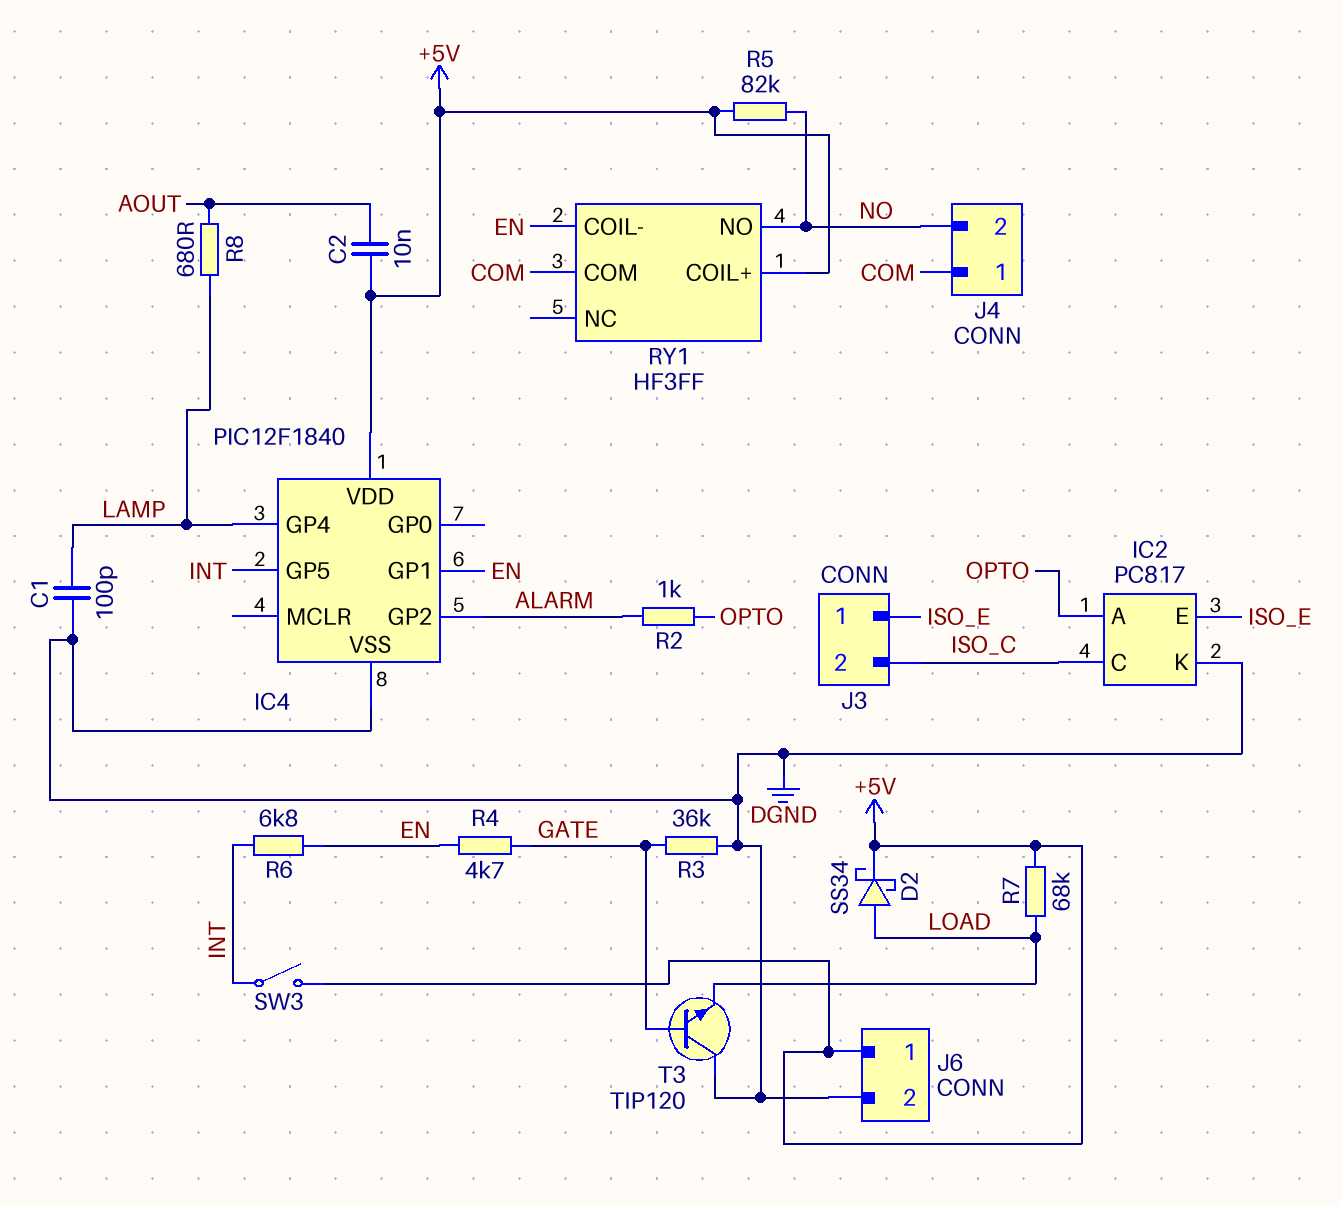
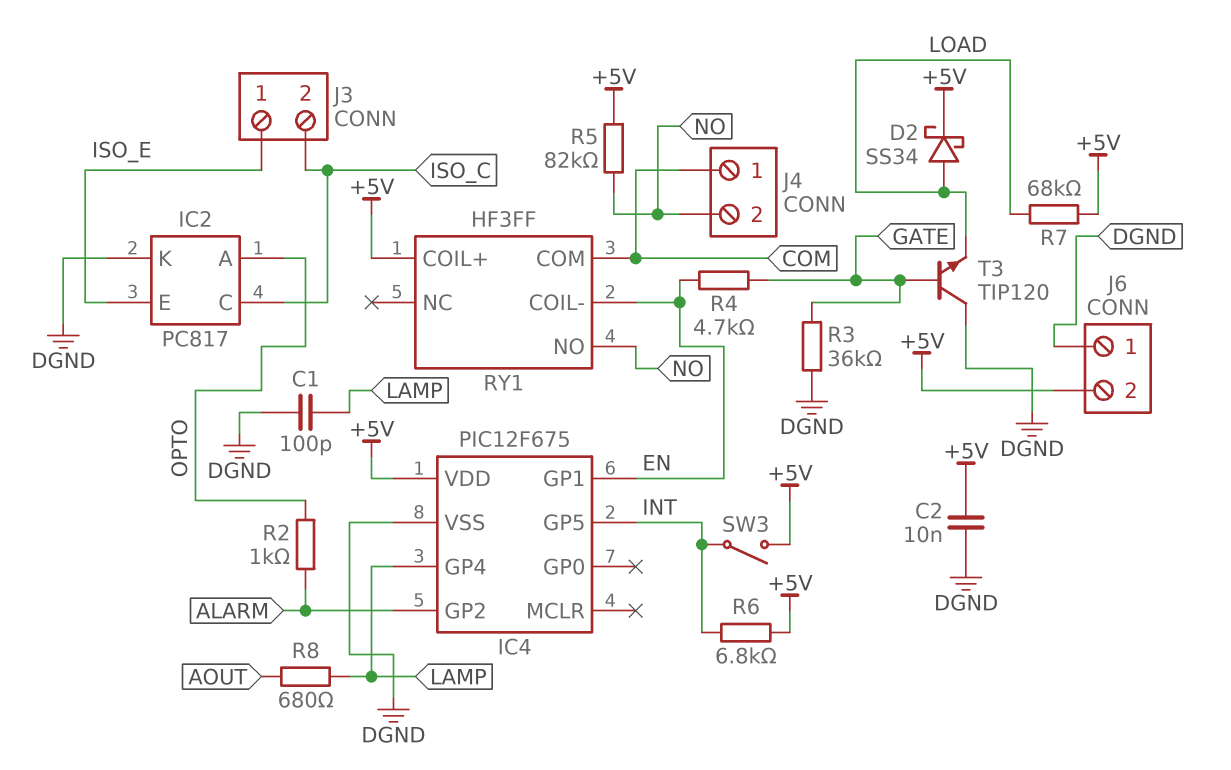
C2: 10nF (+5V, AOUT) -> 10nF (+5V, DGND)
IC4: PIC12F1840 -> PIC12F675
J6 pin 1: +5V -> DGND
J6 pin 2: DGND -> +5V
R6: 6.8k (EN, INT) -> 6.8k (+5V, INT)

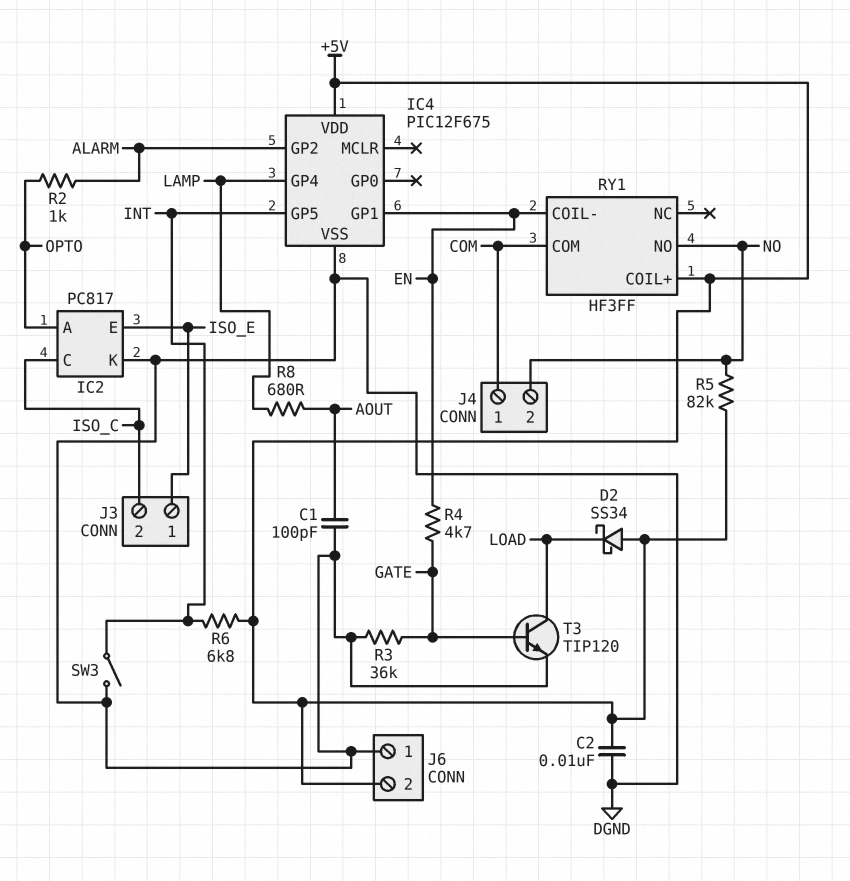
C1: 100pF (DGND, LAMP) -> 100pF (AOUT, DGND)
D2: schottky SS34 (A LOAD, K +5V) -> schottky SS34 (A +5V, K LOAD)
R7: 68k (+5V, LOAD) -> none
SW3: switch (+5V, INT) -> switch (DGND, INT)
T3: NPN TIP120 (B GATE, C DGND, E LOAD) -> NPN TIP120 (B GATE, C LOAD, E DGND)

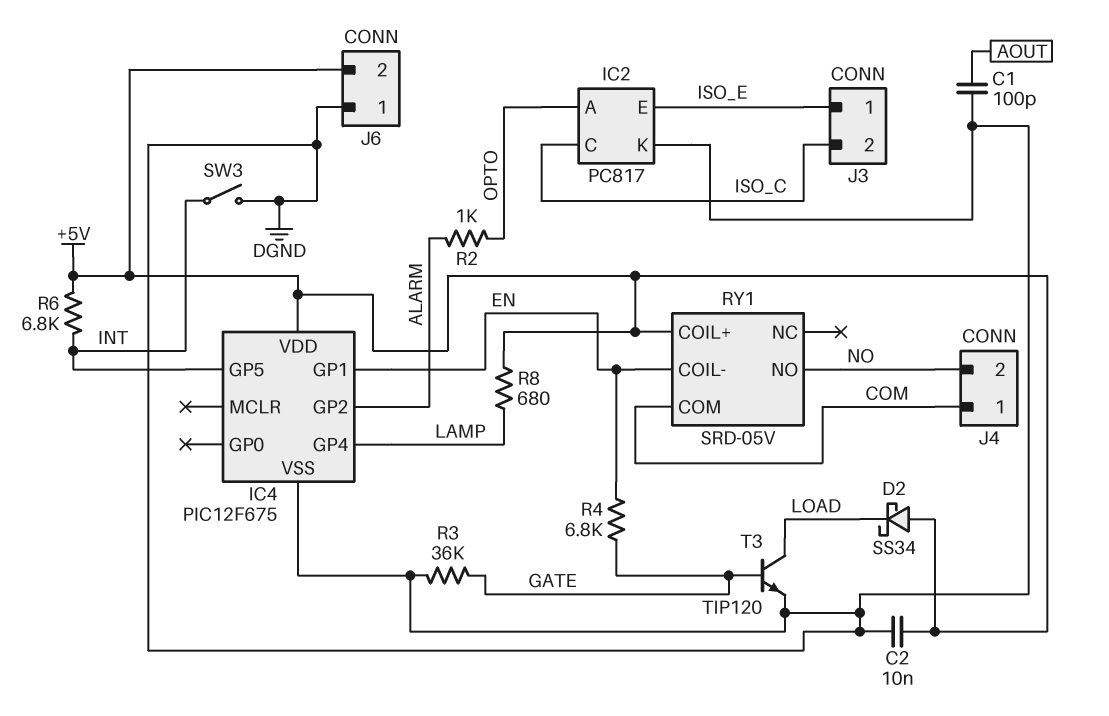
R4: 4.7k (EN, GATE) -> 6.8k (EN, GATE)
R5: 82k (+5V, NO) -> none
R8: 680 (AOUT, LAMP) -> 680 (+5V, LAMP)
RY1: HF3FF -> SRD-05V

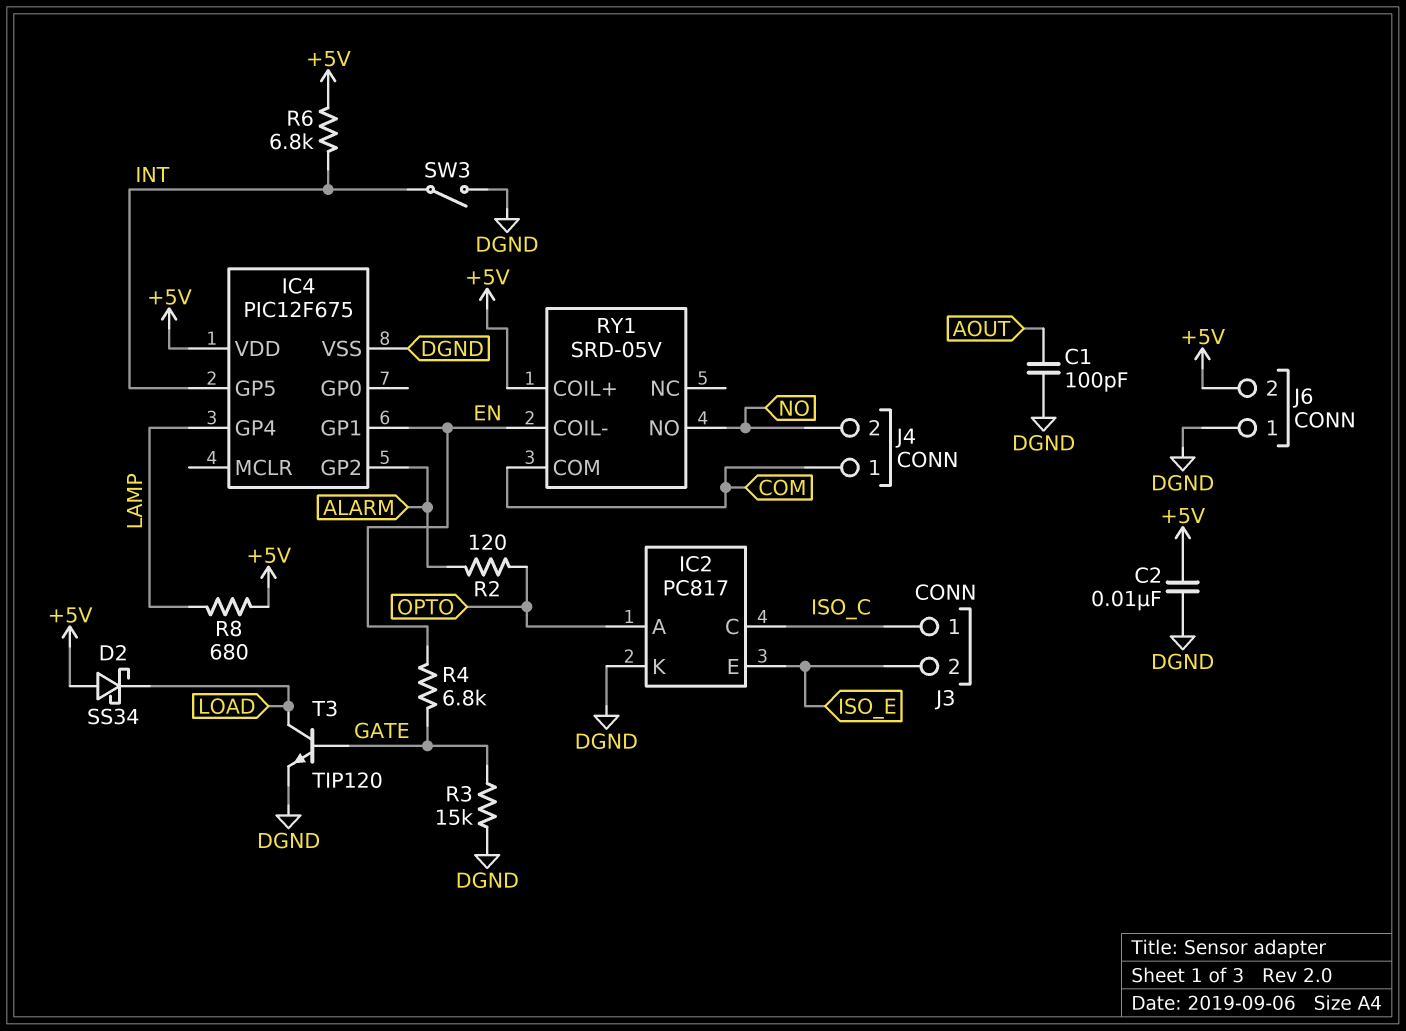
J3 pin 1: ISO_E -> ISO_C
J3 pin 2: ISO_C -> ISO_E
R2: 1k (ALARM, OPTO) -> 120 (ALARM, OPTO)
R3: 36k (DGND, GATE) -> 15k (DGND, GATE)

